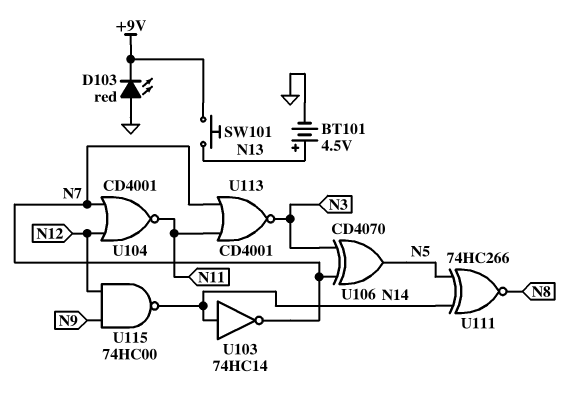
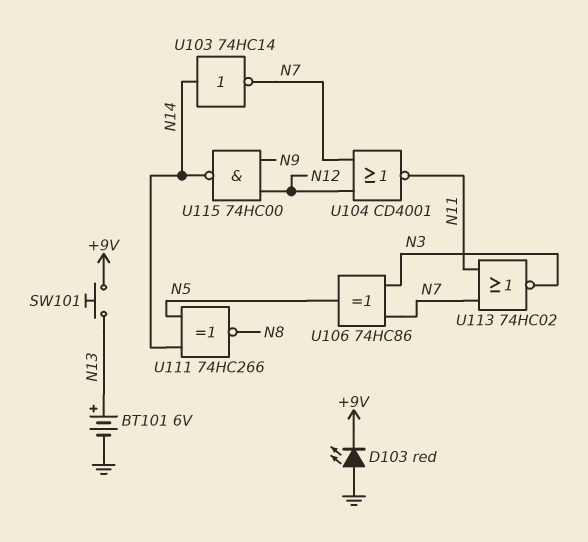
BT101: 4.5V (plus N13, minus GND) -> 6V (plus N13, minus GND)
U106: XOR CD4070 (in N3, in N7, out N5) -> XOR 74HC86 (in N3, in N7, out N5)
U113: NOR CD4001 (in N7, in N11, out N3) -> NOR 74HC02 (in N7, in N11, out N3)

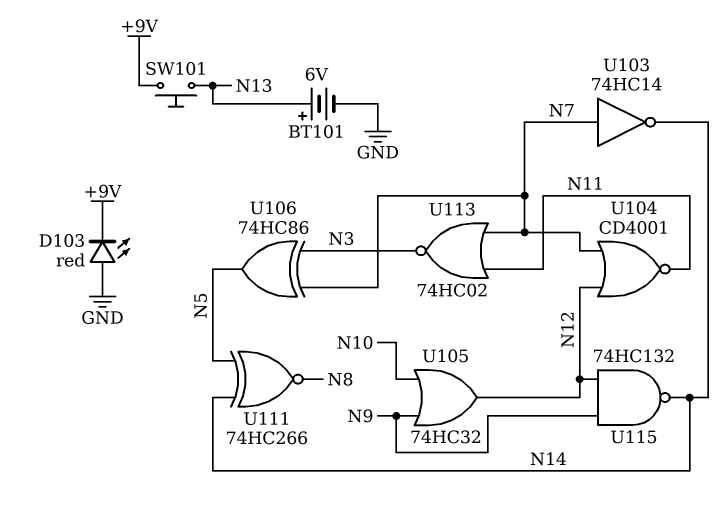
U103: NOT 74HC14 (in N14, out N7) -> NOT 74HC14 (in N7, out N14)
U105: none -> OR 74HC32 (in N9, in N10, out N12)
U115: NAND 74HC00 (in N9, in N12, out N14) -> NAND 74HC132 (in N9, in N12, out N14)

